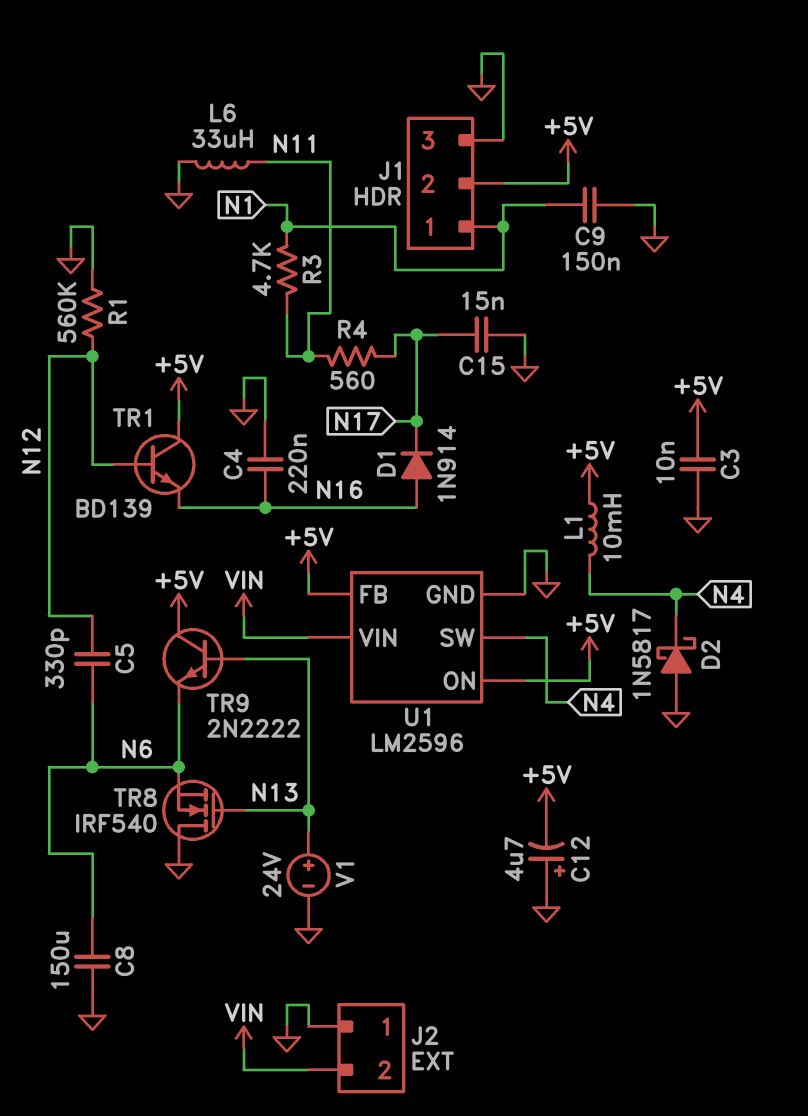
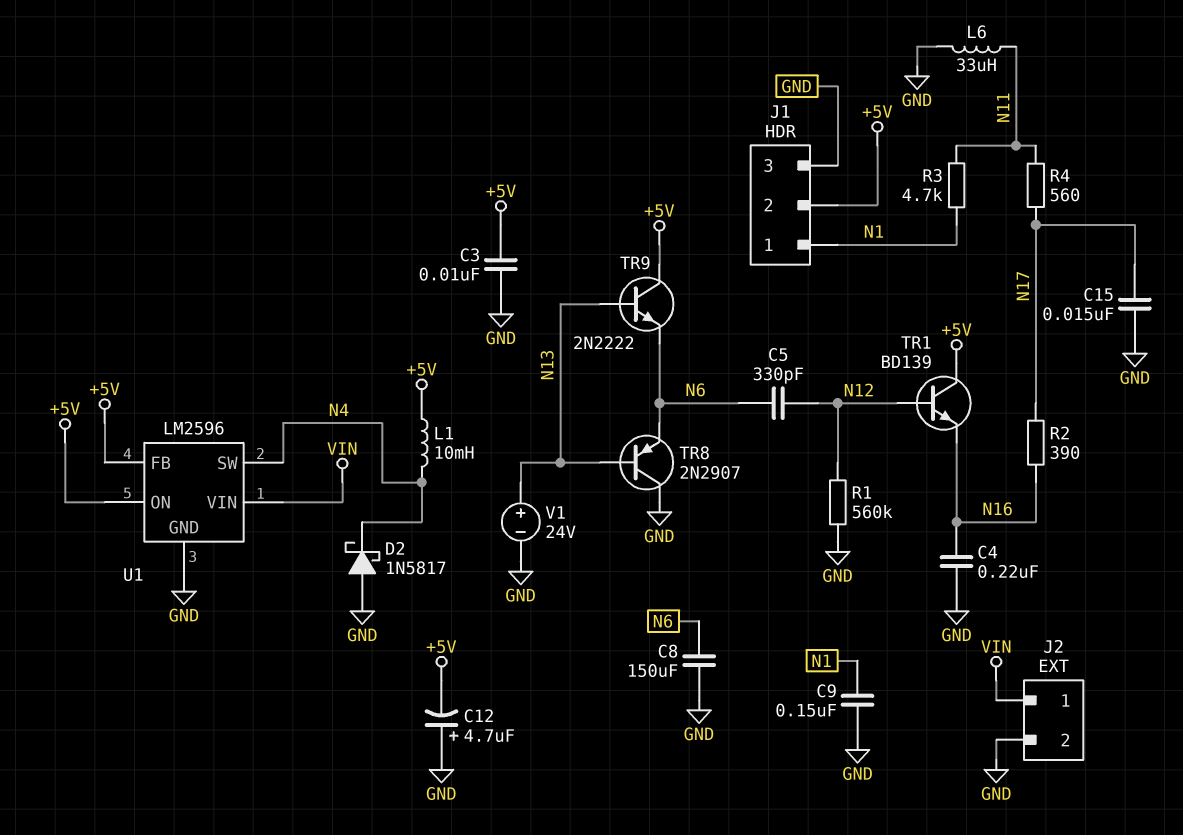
D1: diode 1N914 (A N16, K N17) -> none
J2 pin 1: GND -> VIN
J2 pin 2: VIN -> GND
R2: none -> 390 (N16, N17)
TR8: NMOS IRF540 (G N13, D GND, S N6) -> PNP 2N2907 (B N13, C GND, E N6)

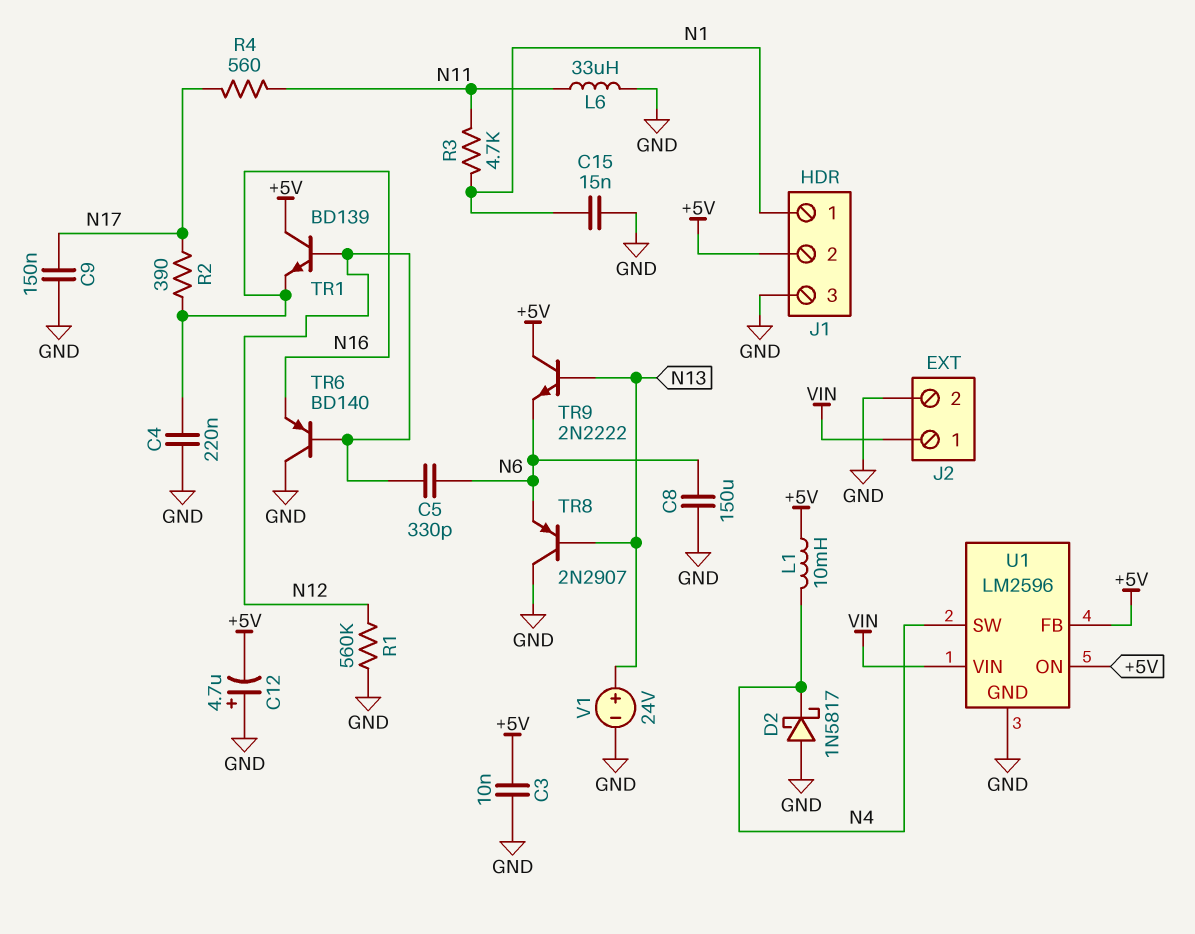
C9: 150nF (GND, N1) -> 150nF (GND, N17)
C15: 15nF (GND, N17) -> 15nF (GND, N1)
TR6: none -> PNP BD140 (B N12, C GND, E N16)

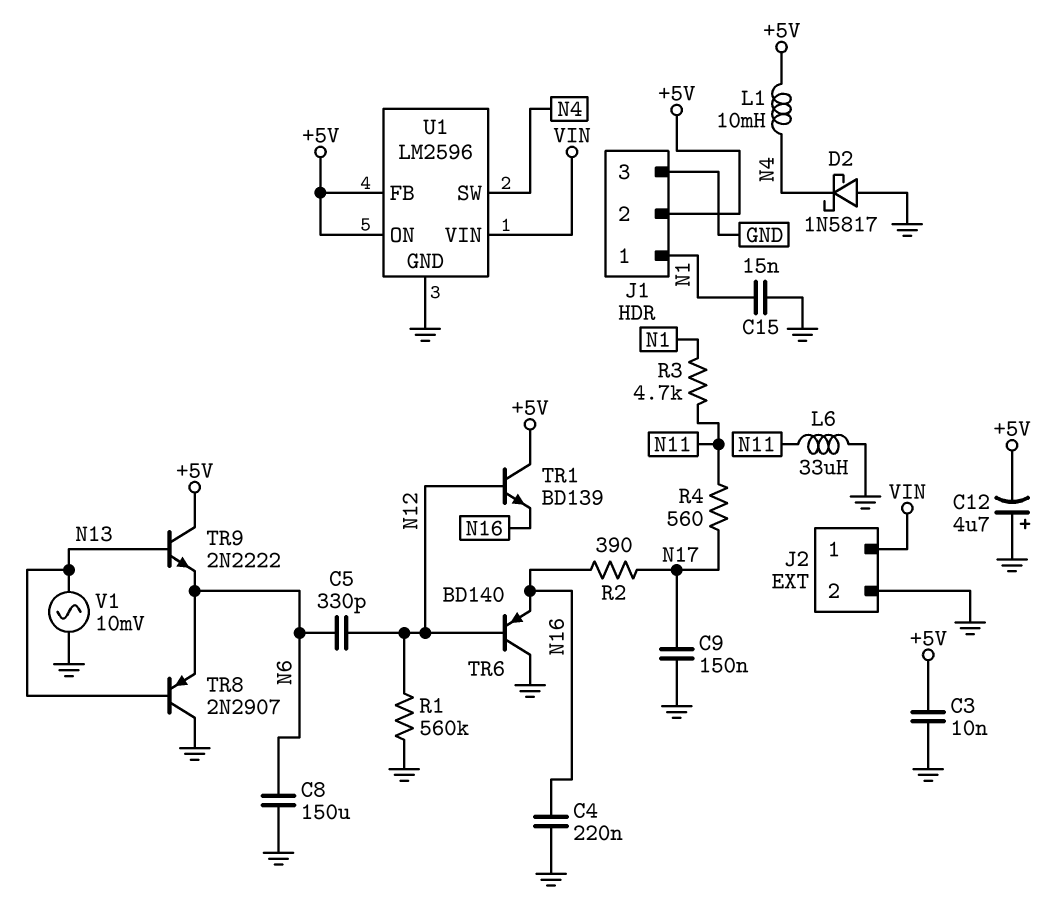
V1: 24V (plus N13, minus GND) -> AC 10mV (GND, N13)

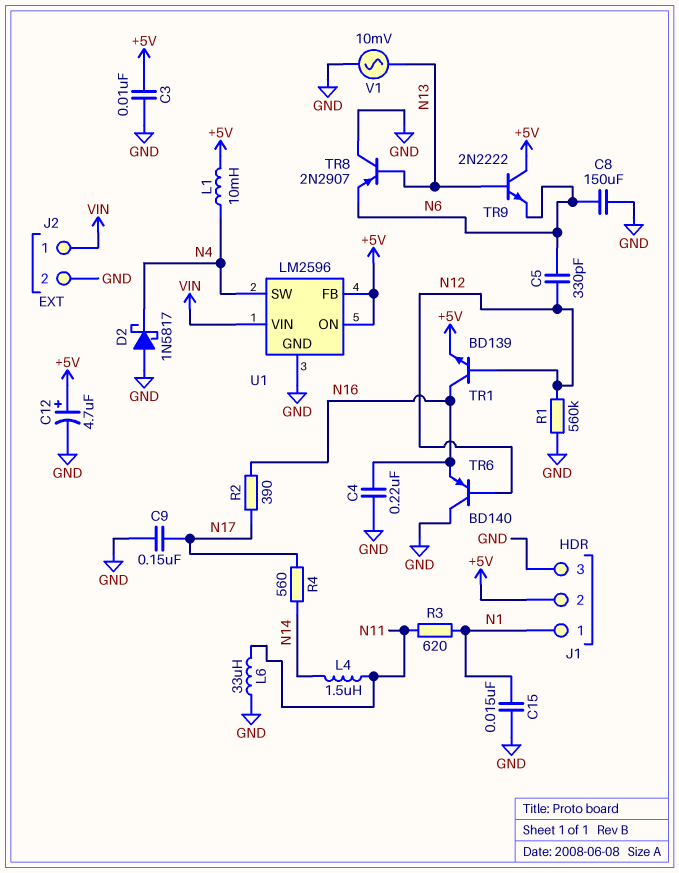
C12: 4.7uF (plus GND, minus +5V) -> 4.7uF (plus +5V, minus GND)
L4: none -> 1.5uH (N11, N14)
R3: 4.7k (N1, N11) -> 620 (N1, N11)
R4: 560 (N11, N17) -> 560 (N14, N17)
TR1: NPN BD139 (B N12, C +5V, E N16) -> NPN BD139 (B N12, C N16, E +5V)

